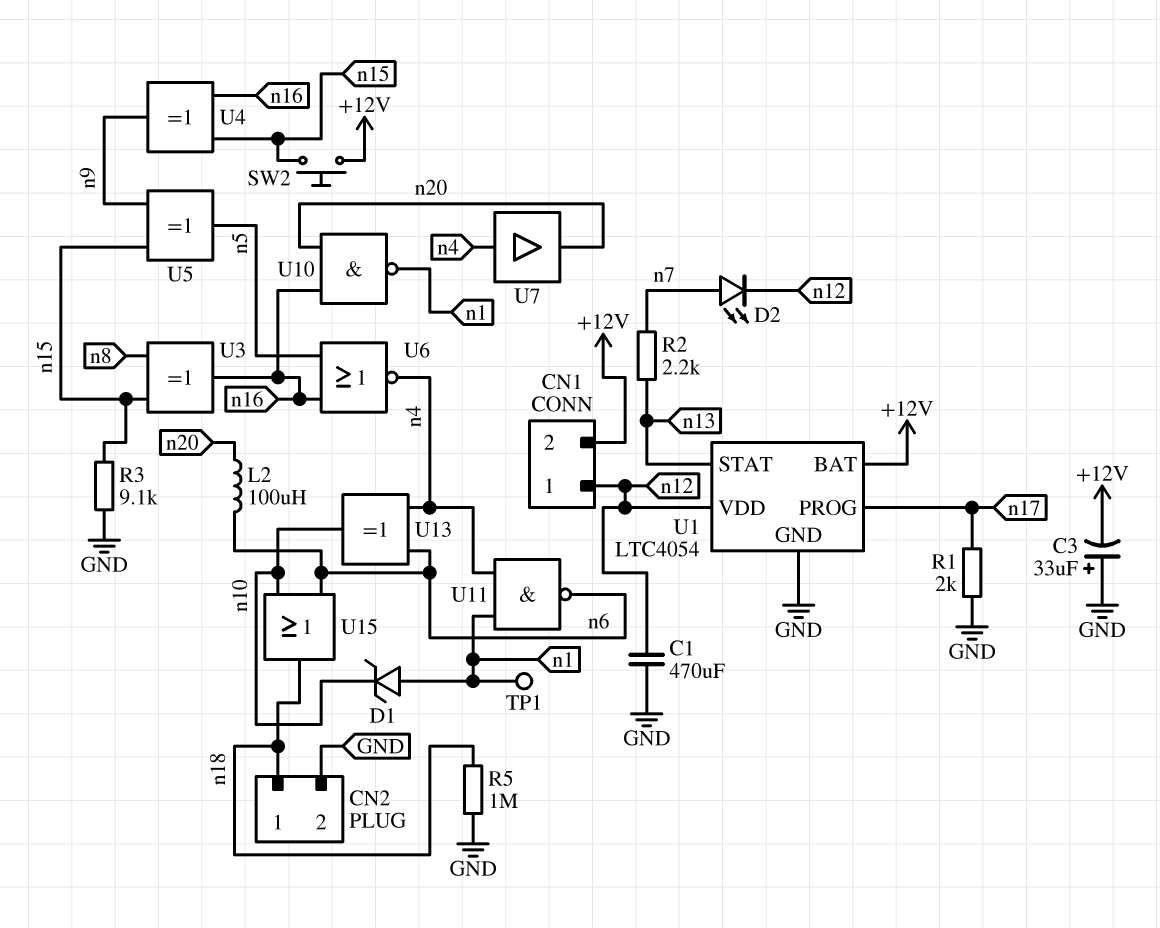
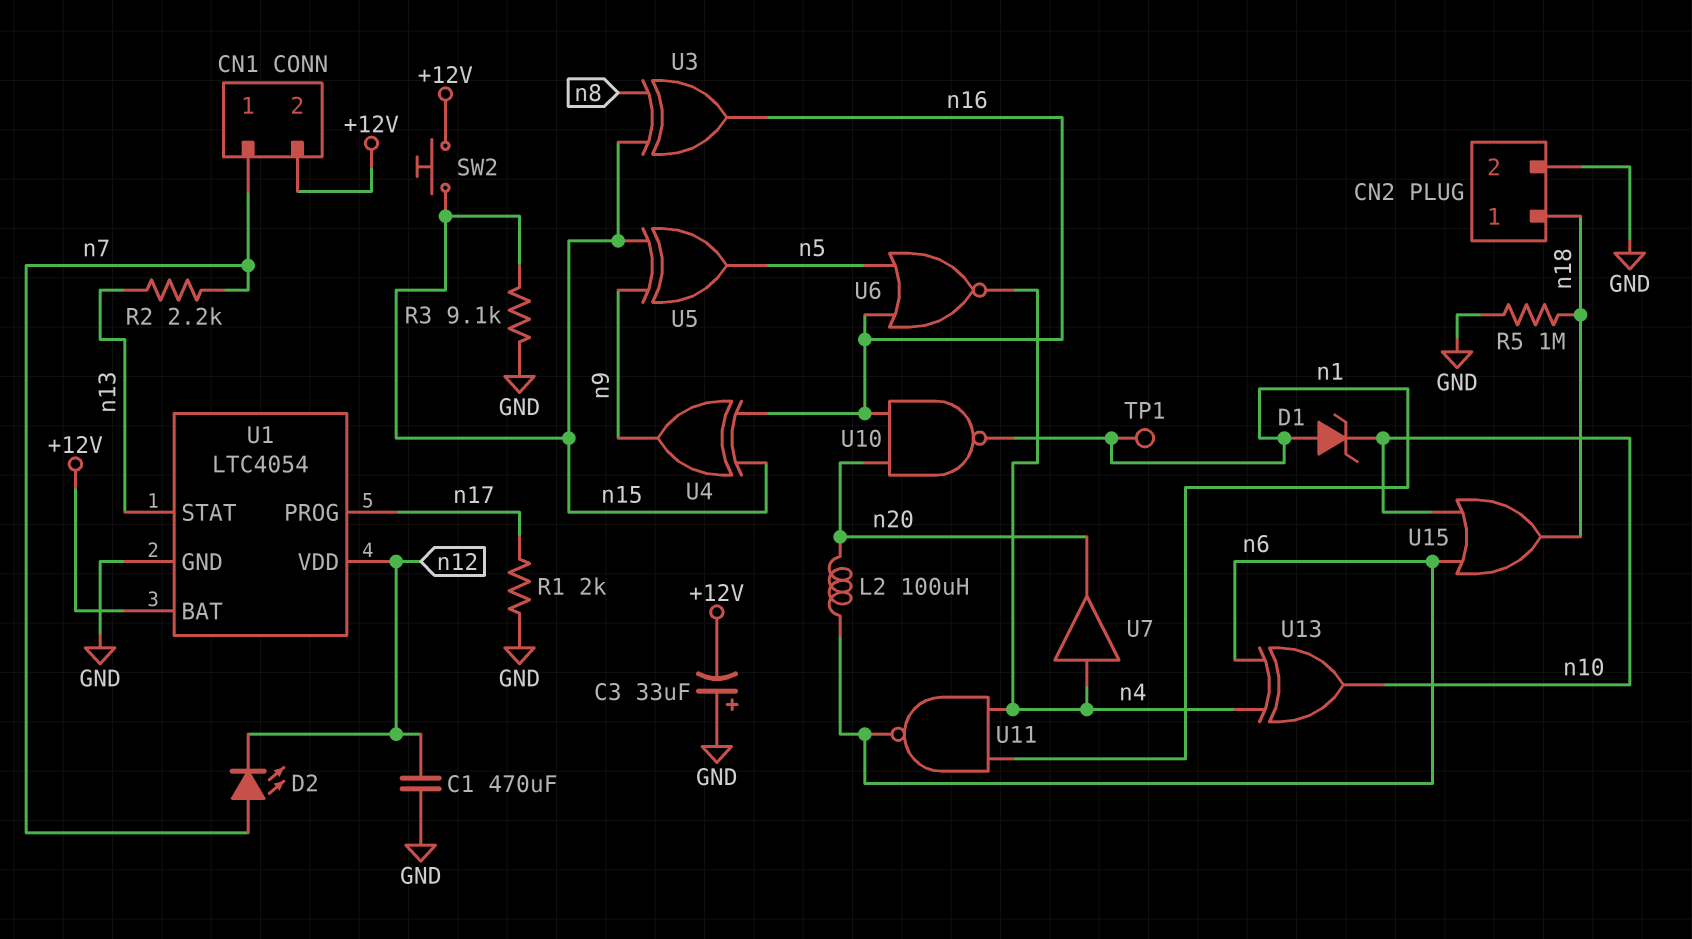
CN1 pin 1: n12 -> n7

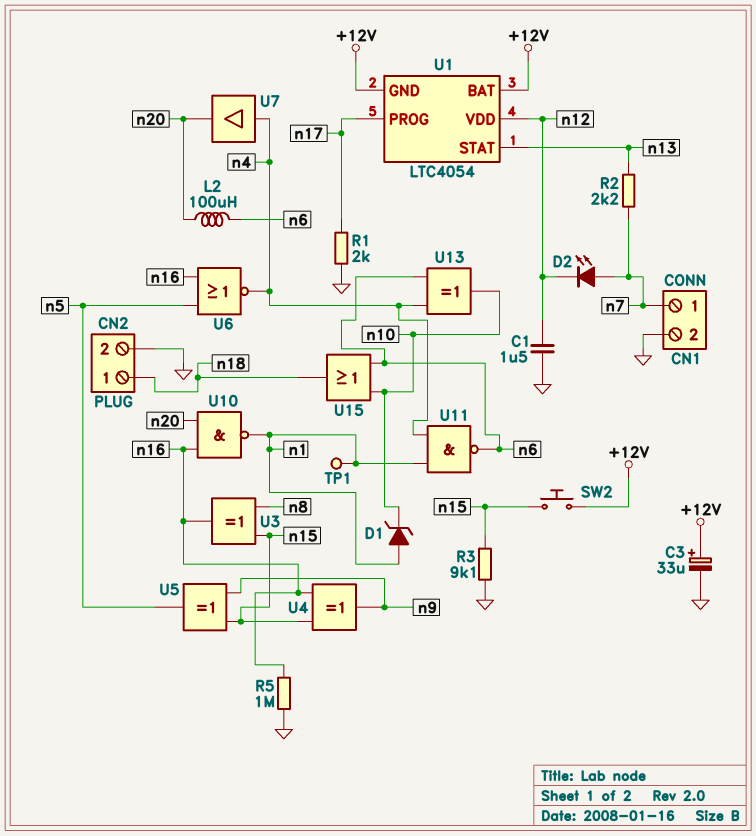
C1: 470uF (GND, n12) -> 1.5uF (GND, n12)
C3: 33uF (plus GND, minus +12V) -> 33uF (plus +12V, minus GND)
CN1 pin 2: +12V -> GND
R5: 1M (GND, n18) -> 1M (GND, n16)
U1 pin GND: GND -> +12V

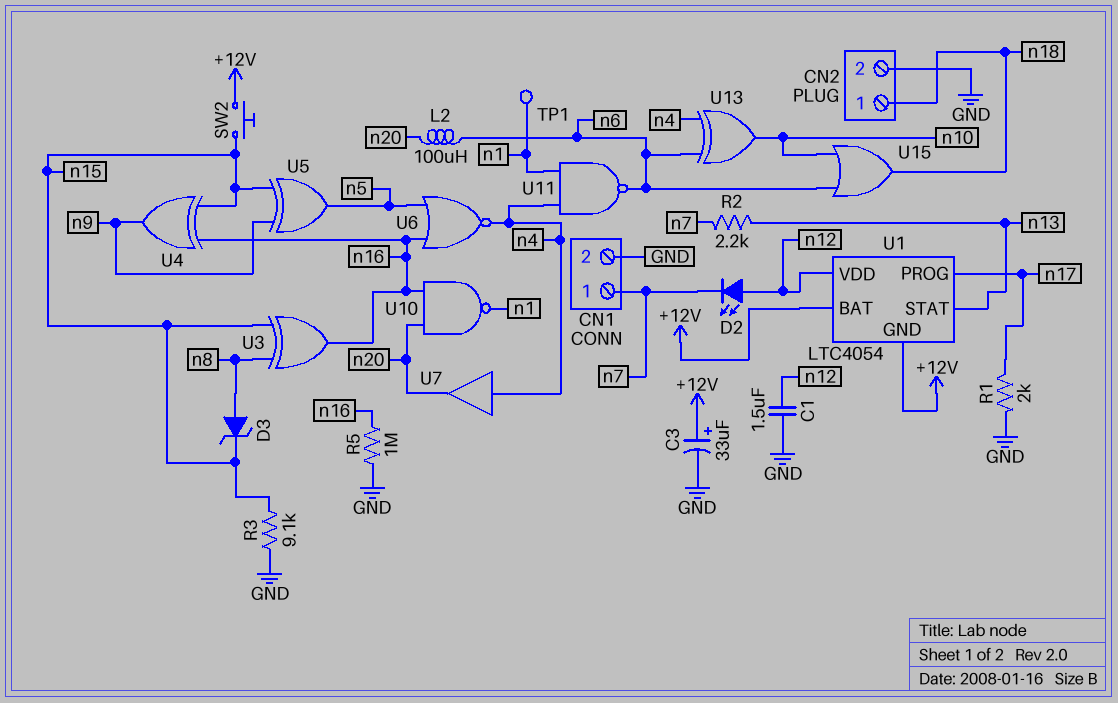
D1: zener (A n1, K n10) -> none
D2: LED (A n7, K n12) -> LED (A n12, K n7)
D3: none -> zener (A n8, K n15)

